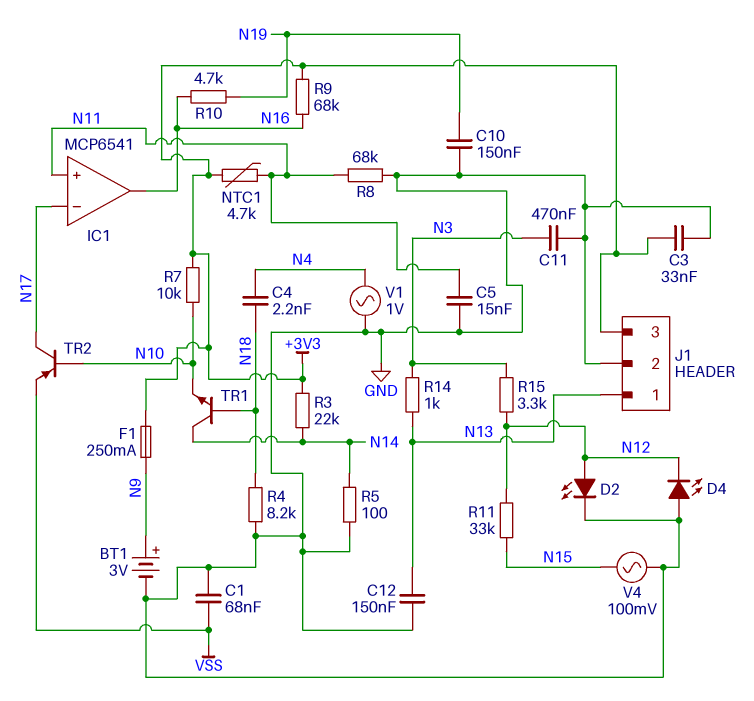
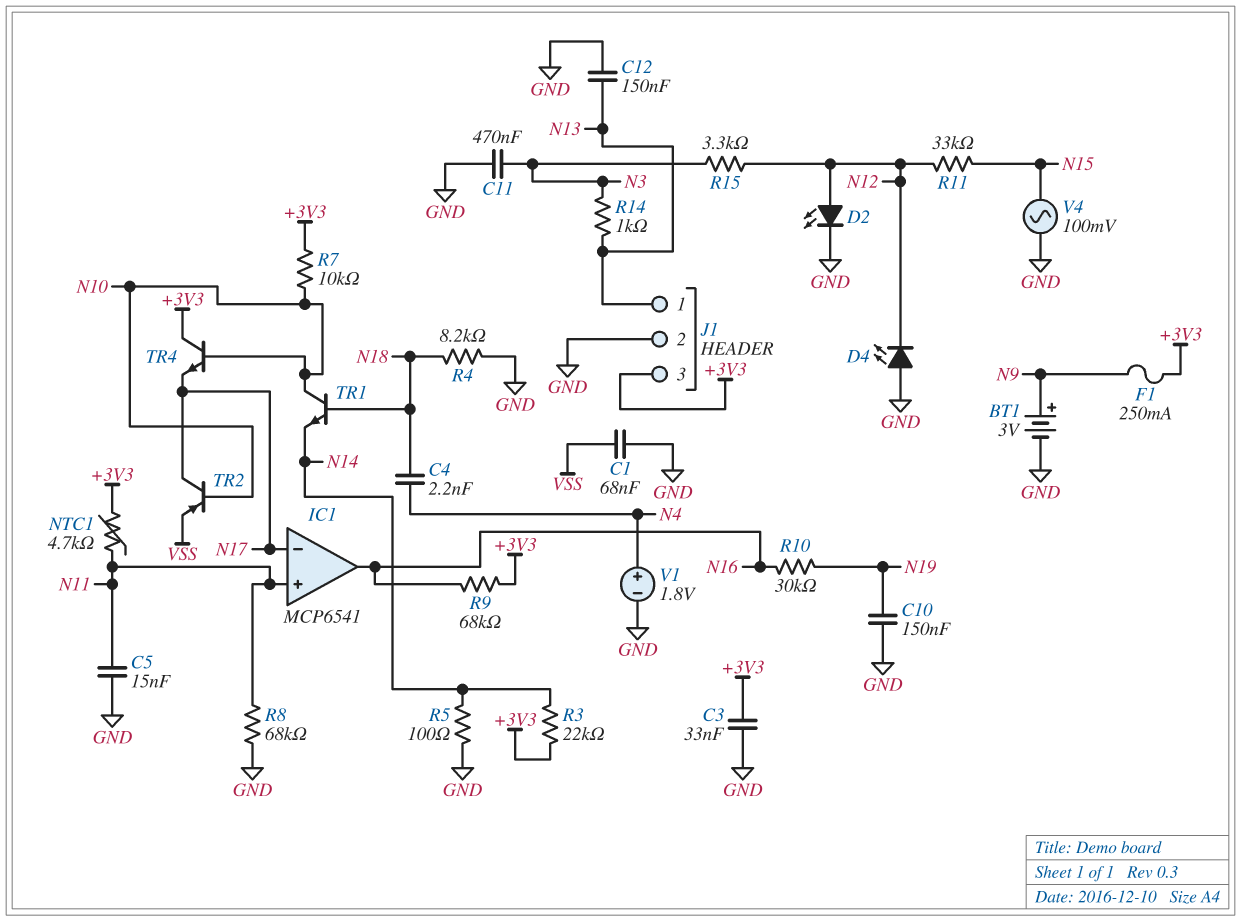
R10: 4.7k (N16, N19) -> 30k (N16, N19)
TR1: NPN (B N18, C N14, E N10) -> NPN (B N18, C N10, E N14)
TR4: none -> NPN (B N10, C +3V3, E N17)
V1: AC 1V (GND, N4) -> 1.8V (plus N4, minus GND)

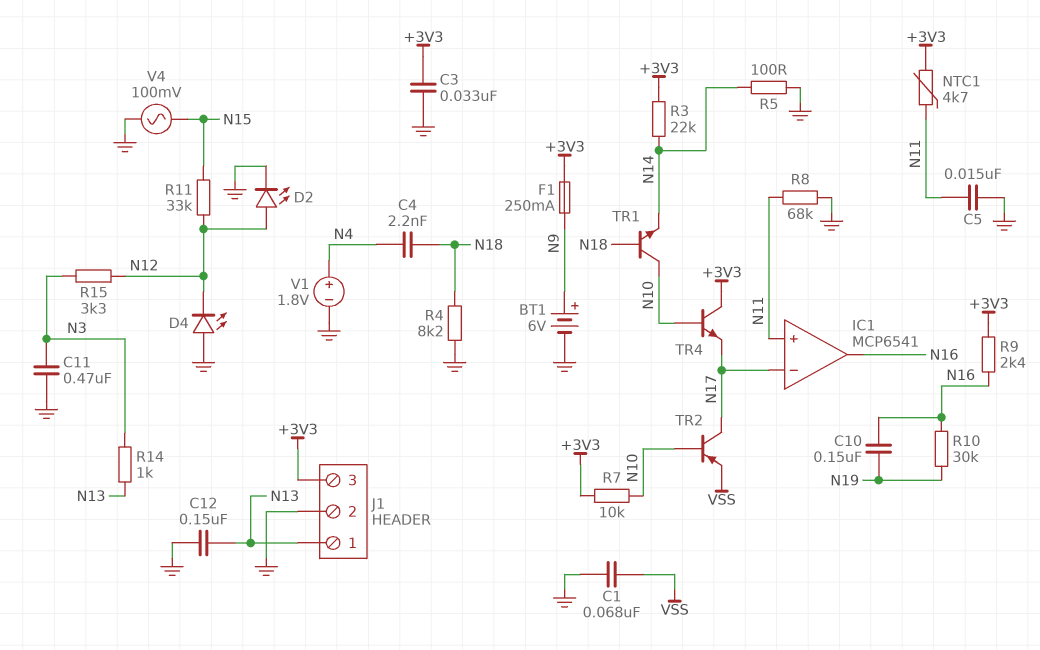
BT1: 3V (plus N9, minus GND) -> 6V (plus N9, minus GND)
C10: 150nF (GND, N19) -> 150nF (N16, N19)
R9: 68k (+3V3, N16) -> 2.4k (+3V3, N16)

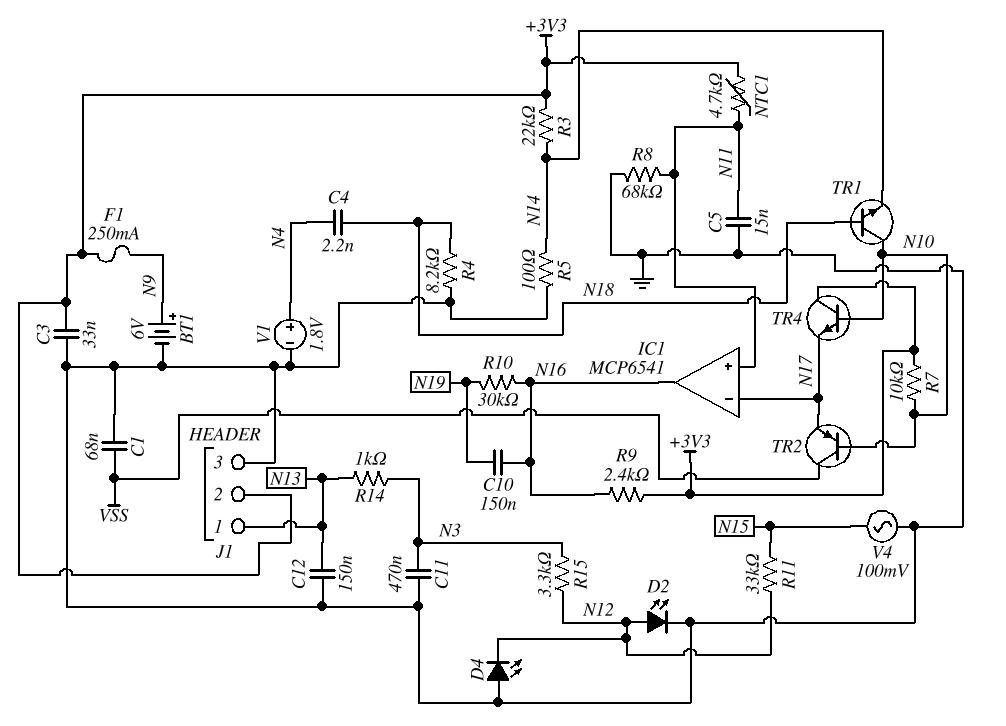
J1 pin 2: GND -> +3V3
J1 pin 3: +3V3 -> GND
TR2: PNP (B N10, C N17, E VSS) -> PNP (B N10, C VSS, E N17)

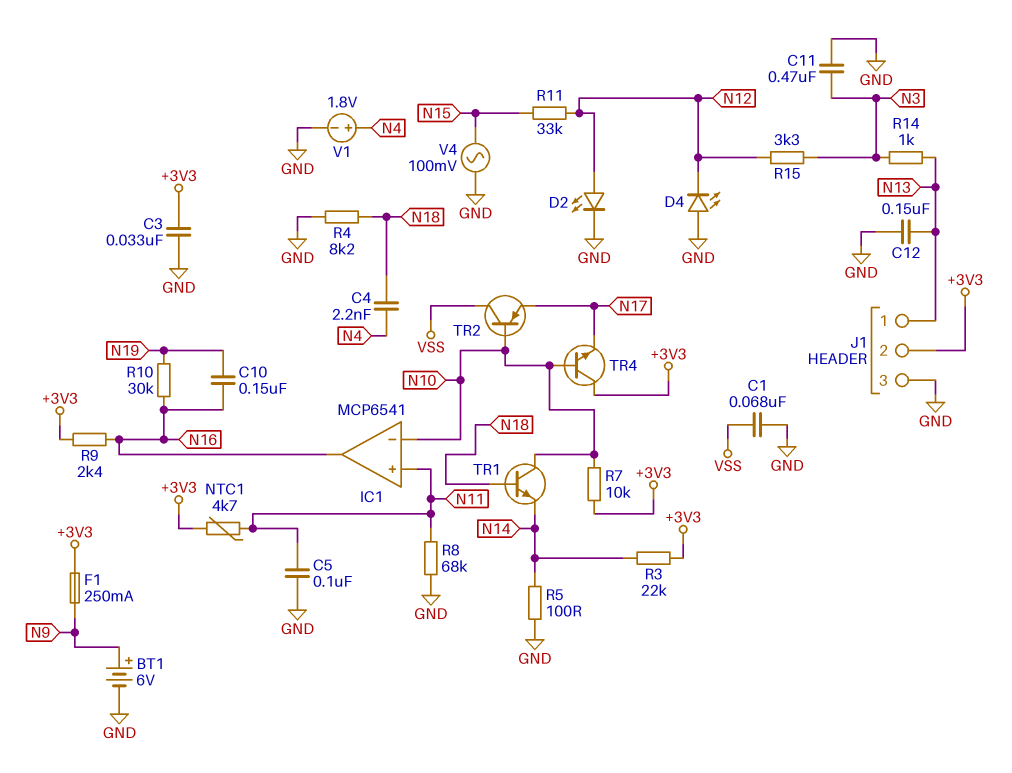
C5: 15nF (GND, N11) -> 100nF (GND, N11)
IC1 pin in-: N17 -> N10

